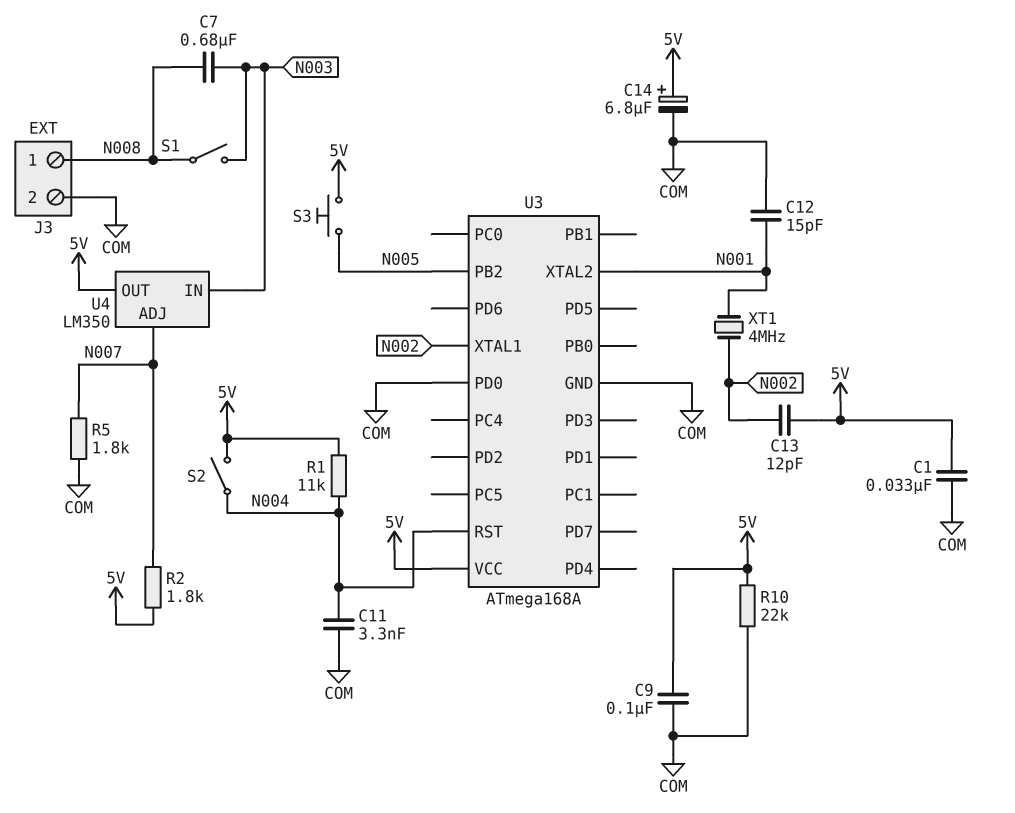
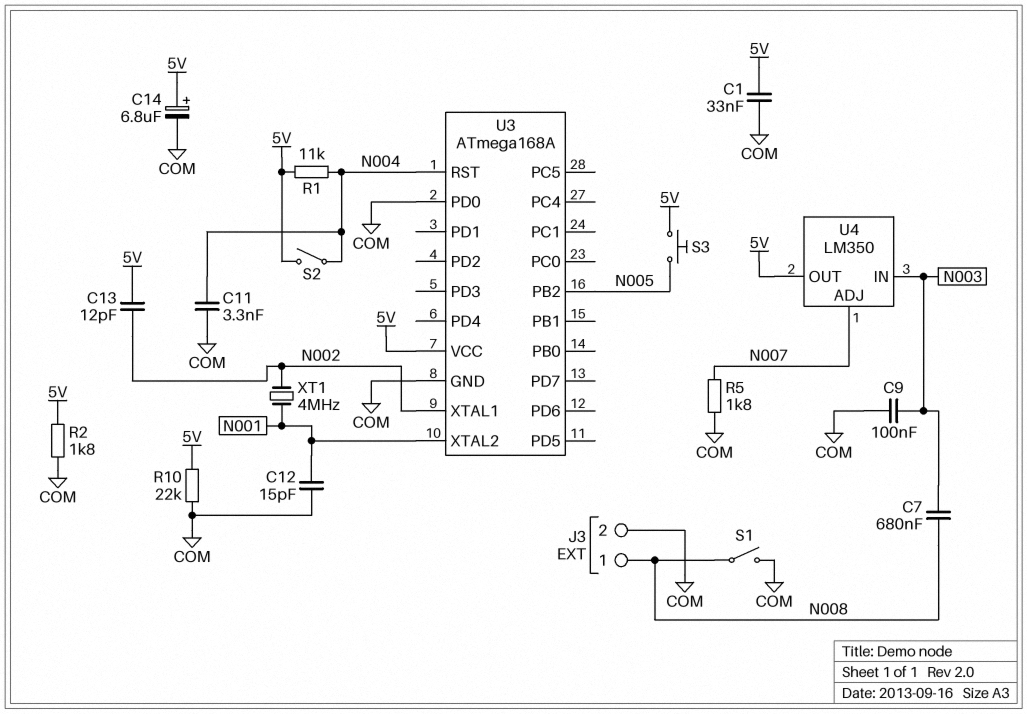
C9: 100nF (5V, COM) -> 100nF (COM, N003)
R2: 1.8k (5V, N007) -> 1.8k (5V, COM)
S1: switch (N003, N008) -> switch (COM, N008)

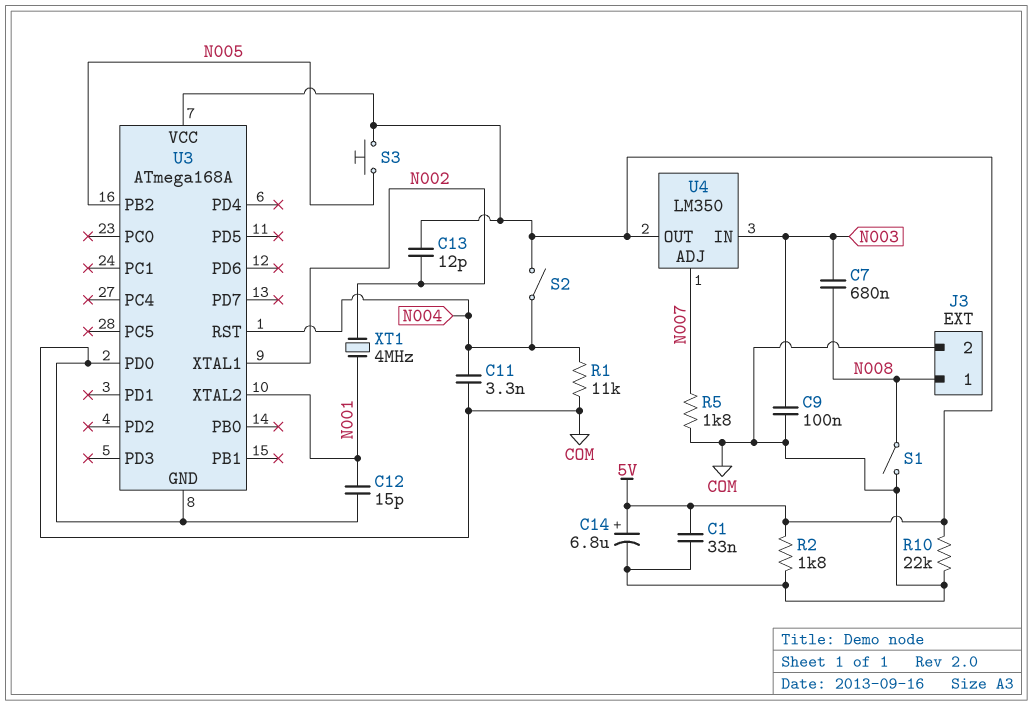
R1: 11k (5V, N004) -> 11k (COM, N004)

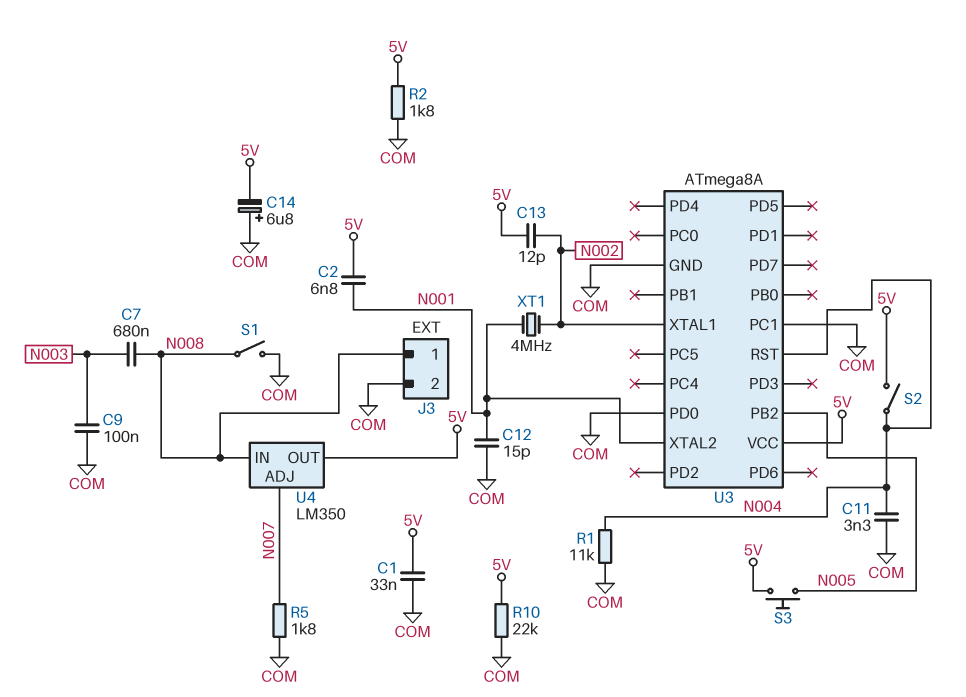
C2: none -> 6.8nF (5V, N001)
C14: 6.8uF (plus 5V, minus COM) -> 6.8uF (plus COM, minus 5V)
U3: ATmega168A -> ATmega8A
U3 pin PC1: none -> COM
U4 pin IN: N003 -> N008

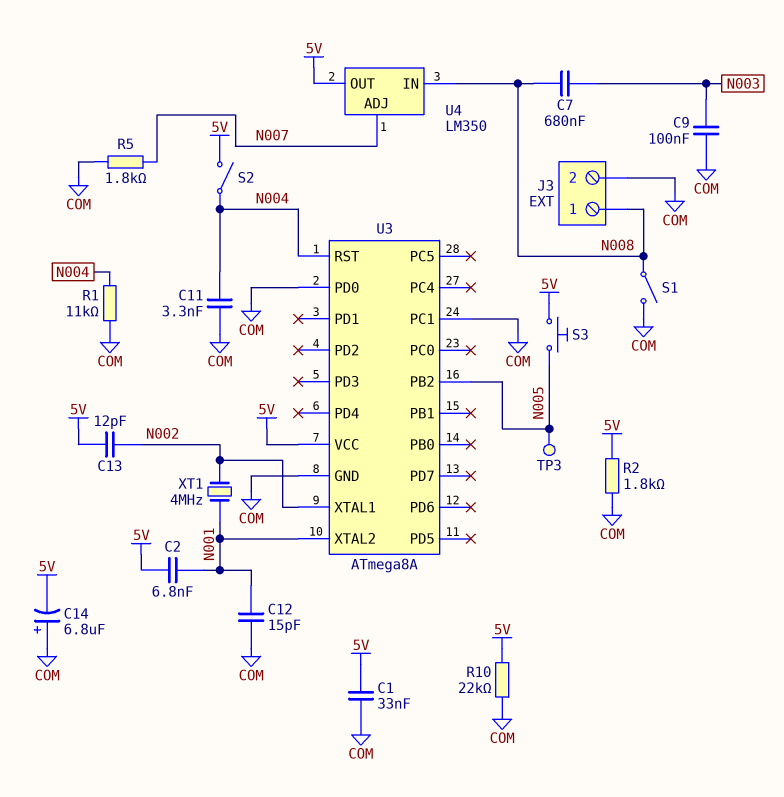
TP3: none -> test point (N005)

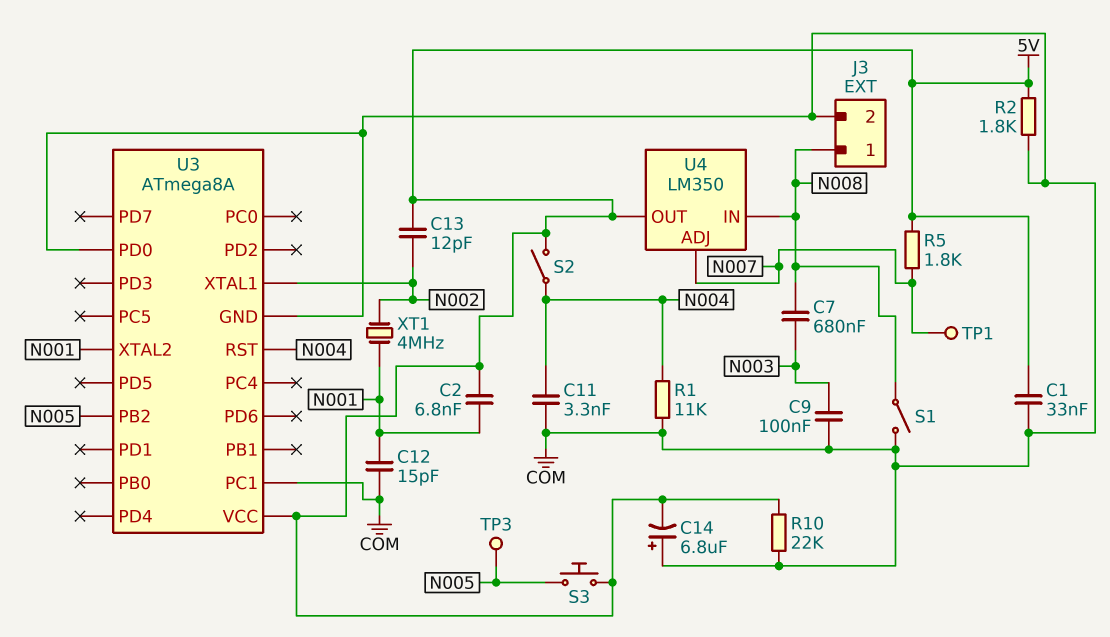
R5: 1.8k (COM, N007) -> 1.8k (5V, N007)
TP1: none -> test point (N007)

